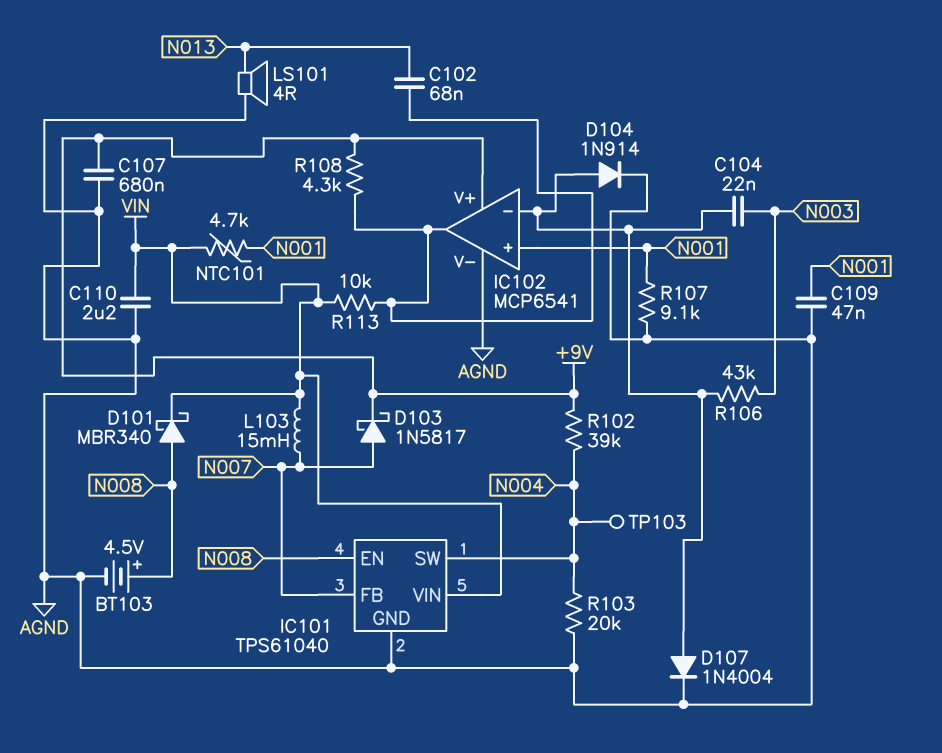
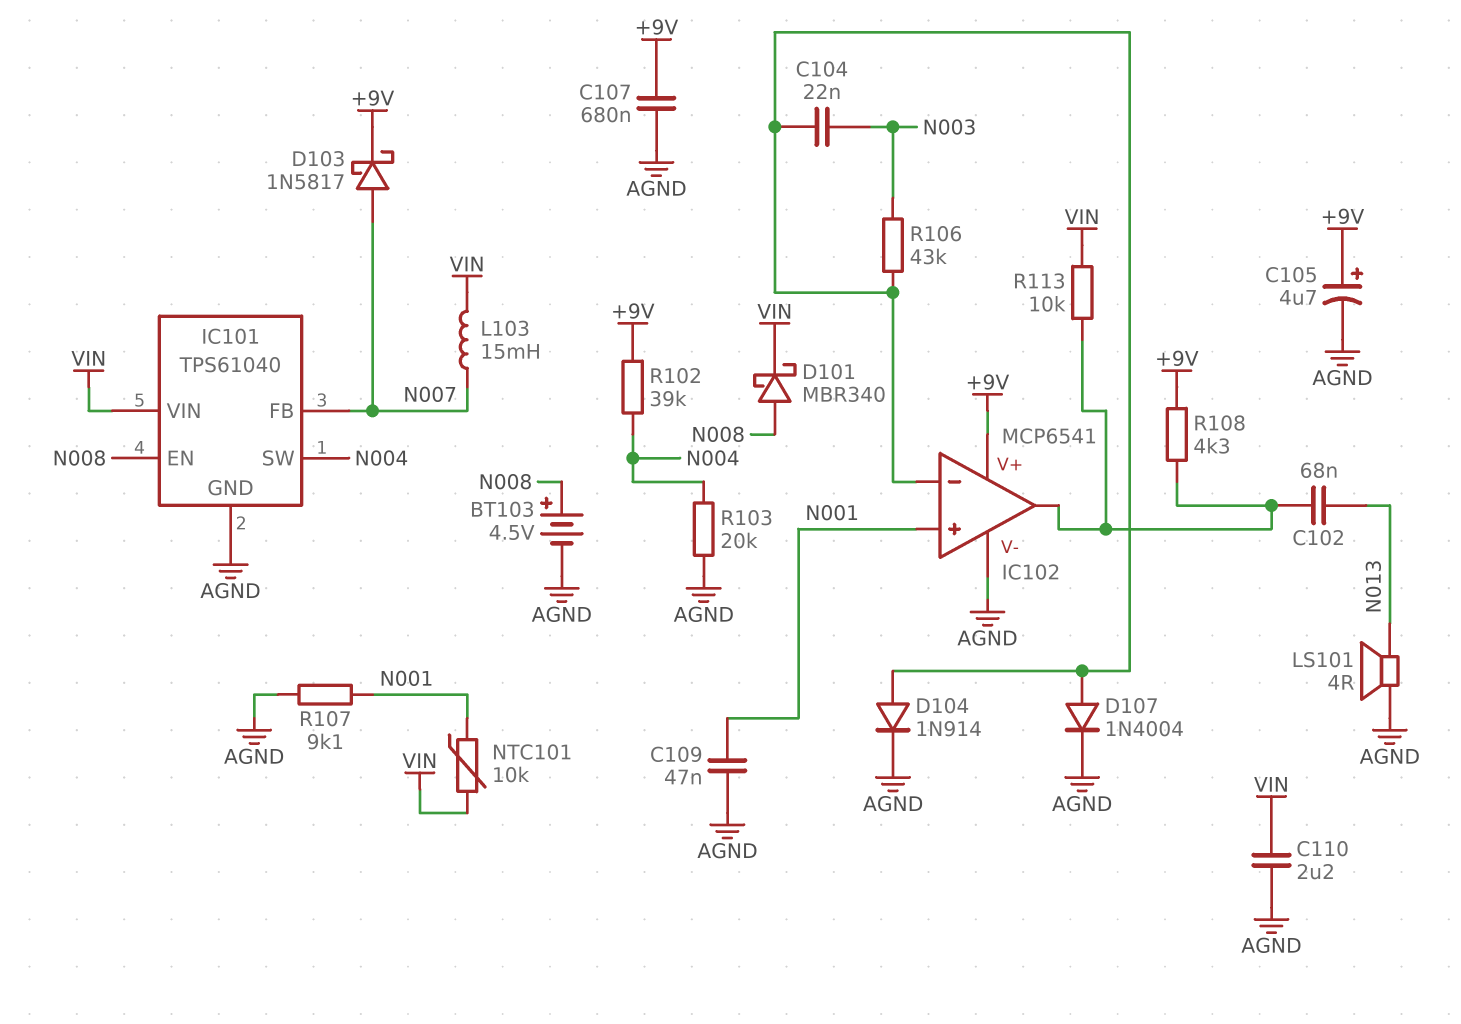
C105: none -> 4.7uF (plus +9V, minus AGND)
NTC101: 4.7k (N001, VIN) -> 10k (N001, VIN)
TP103: test point (N004) -> none

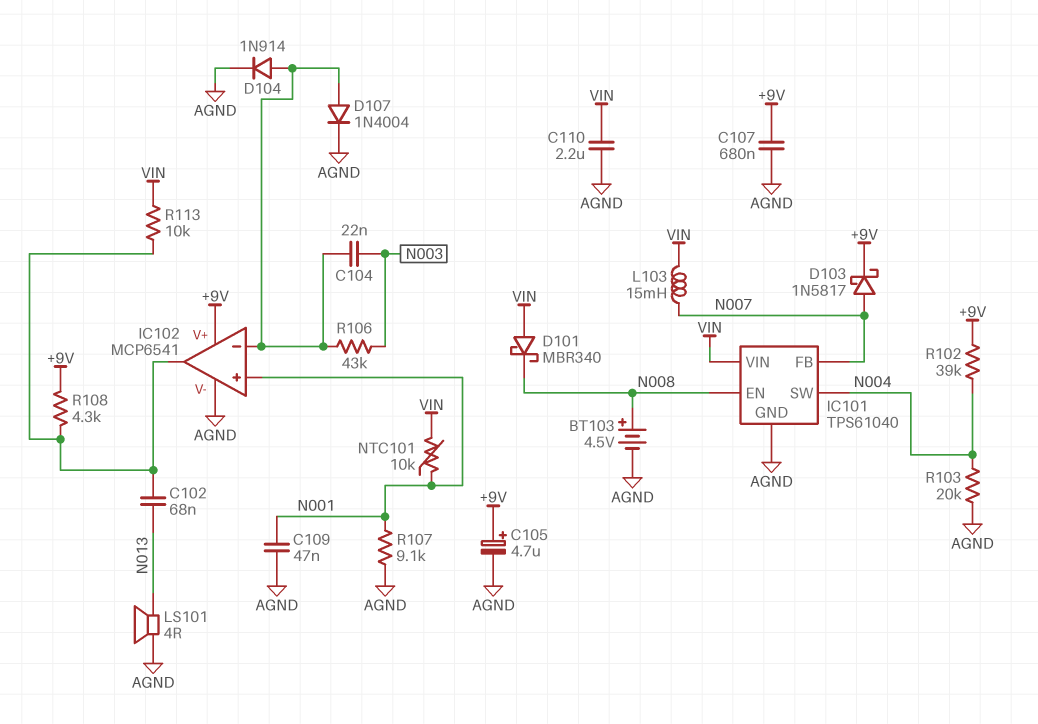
D101: schottky MBR340 (A N008, K VIN) -> schottky MBR340 (A VIN, K N008)

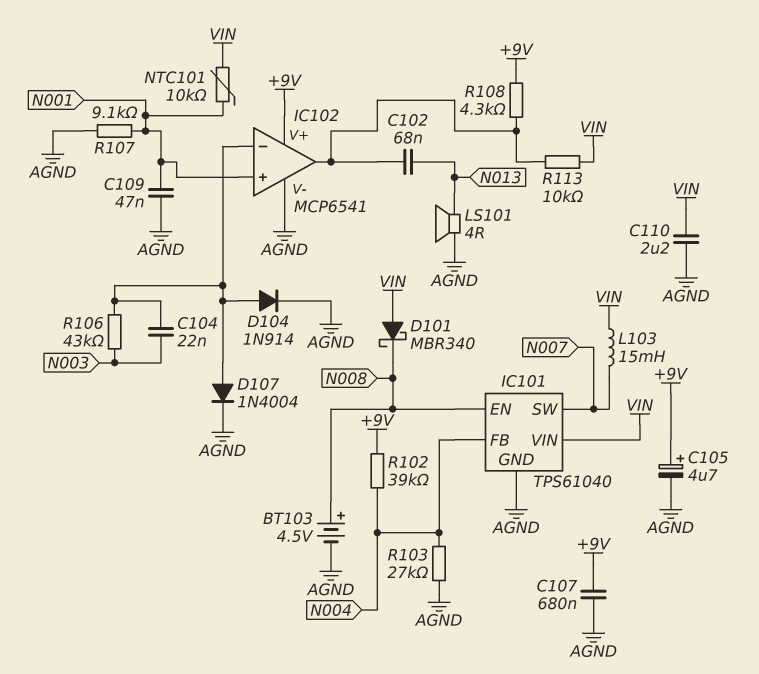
D103: schottky 1N5817 (A N007, K +9V) -> none
IC101 pin FB: N007 -> N004
IC101 pin SW: N004 -> N007
R103: 20k (AGND, N004) -> 27k (AGND, N004)

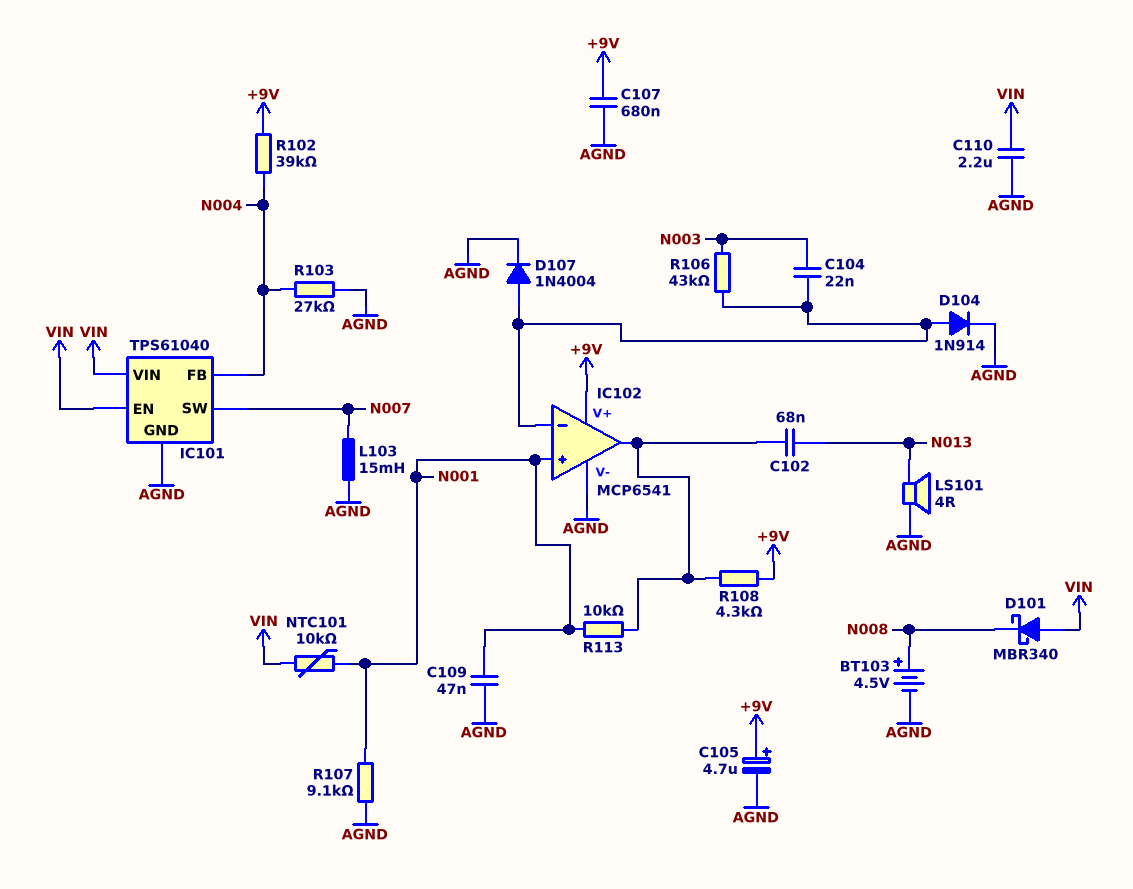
IC101 pin EN: N008 -> VIN
L103: 15mH (N007, VIN) -> 15mH (AGND, N007)
R113: 10k (IC102/out, VIN) -> 10k (IC102/out, N001)

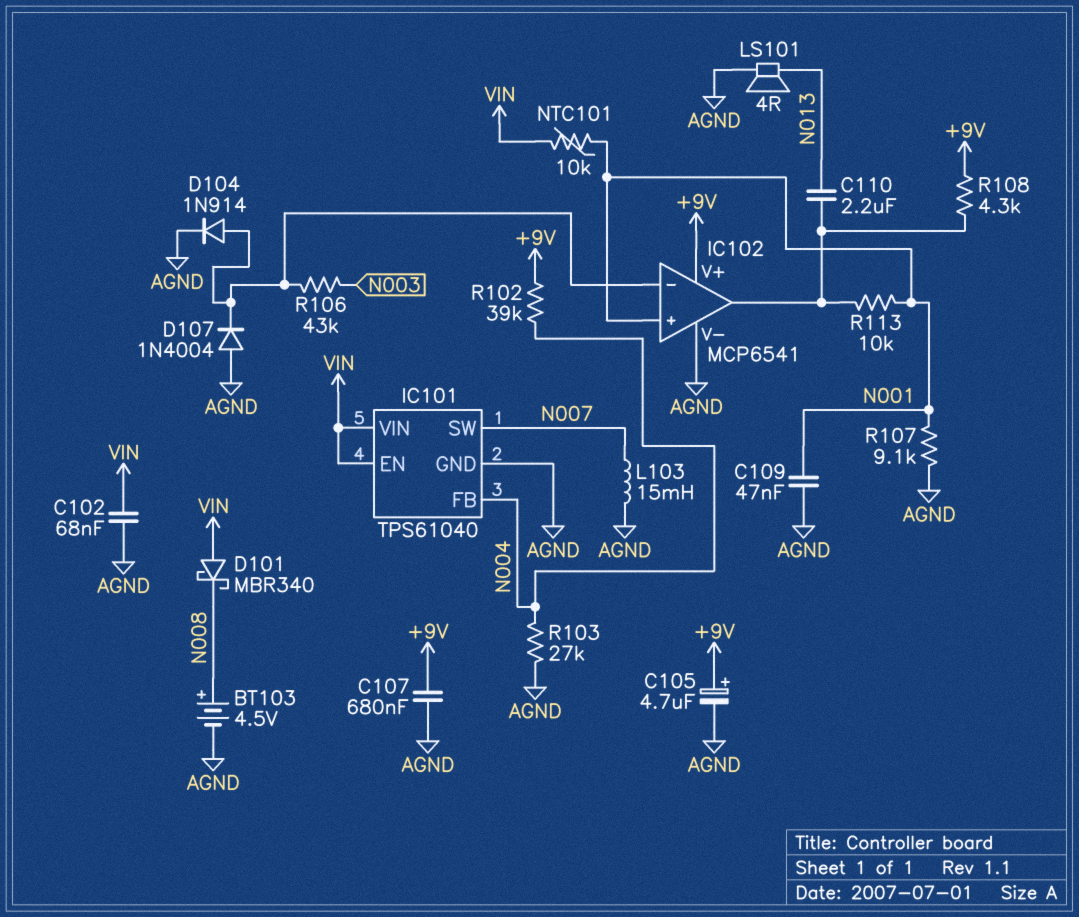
C102: 68nF (IC102/out, N013) -> 68nF (AGND, VIN)
C104: 22nF (IC102/in-, N003) -> none
C110: 2.2uF (AGND, VIN) -> 2.2uF (IC102/out, N013)
D107: diode 1N4004 (A IC102/in-, K AGND) -> diode 1N4004 (A AGND, K IC102/in-)

